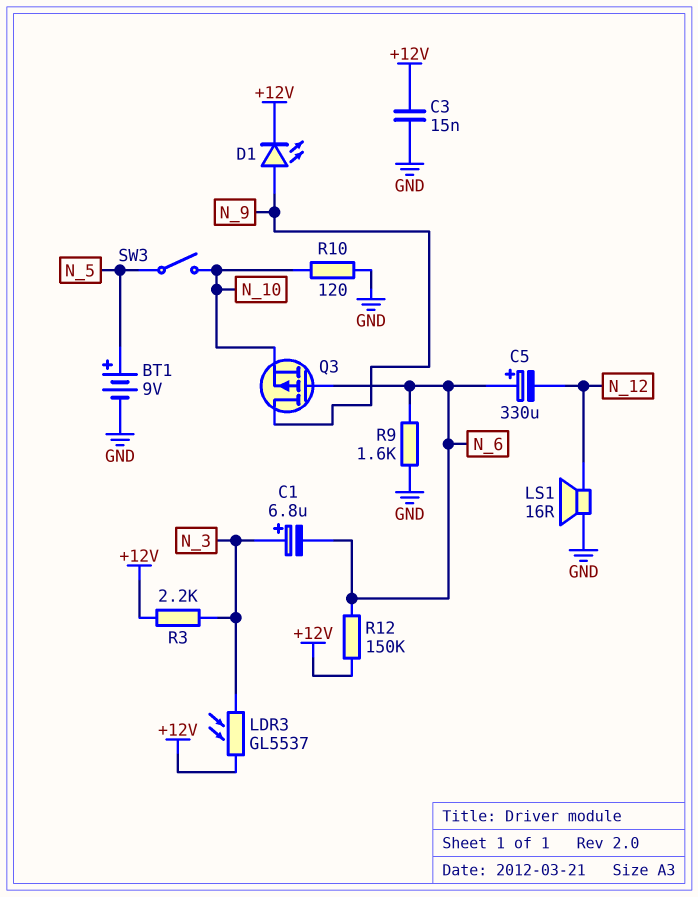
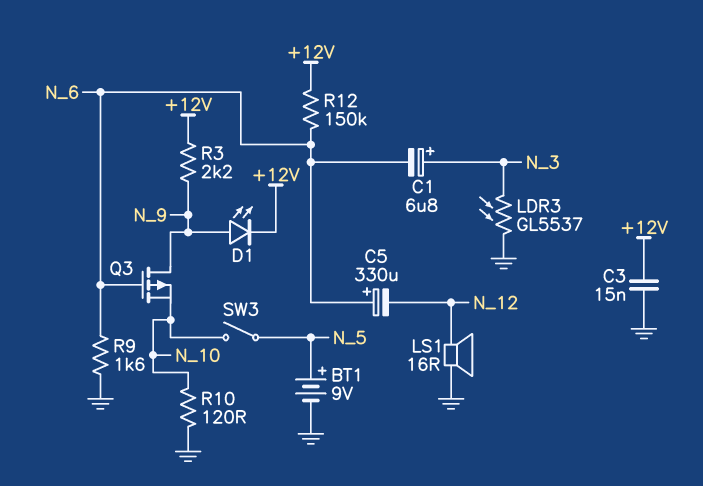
LDR3: GL5537 (+12V, N_3) -> GL5537 (GND, N_3)
R3: 2.2k (+12V, N_3) -> 2.2k (+12V, N_9)

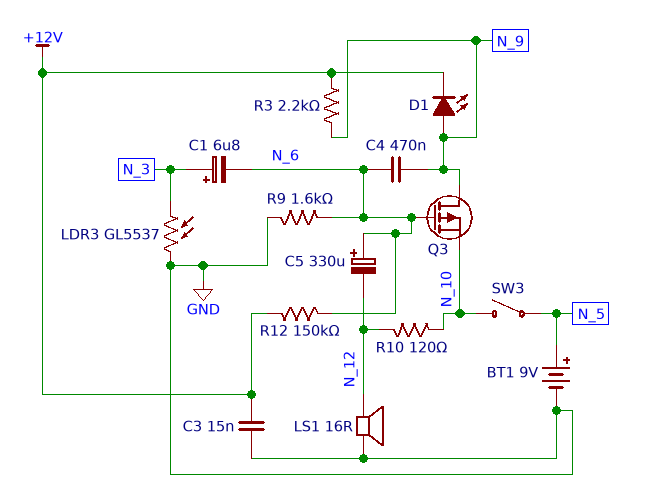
C4: none -> 470nF (N_6, N_9)
R10: 120 (GND, N_10) -> 120 (N_10, N_12)

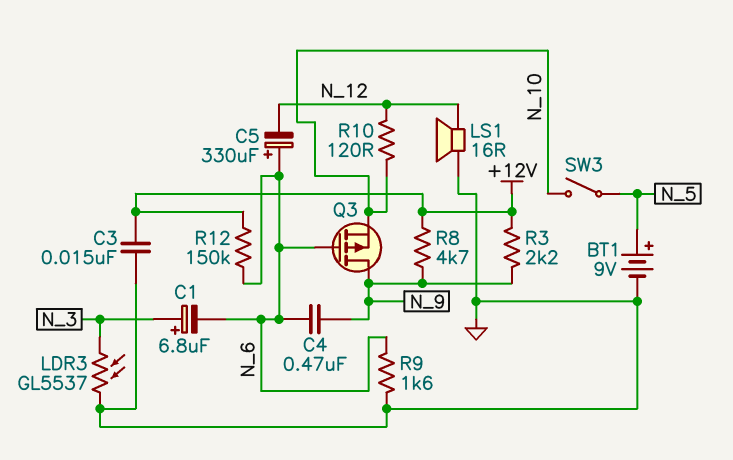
D1: LED (A N_9, K +12V) -> none
R8: none -> 4.7k (+12V, N_9)

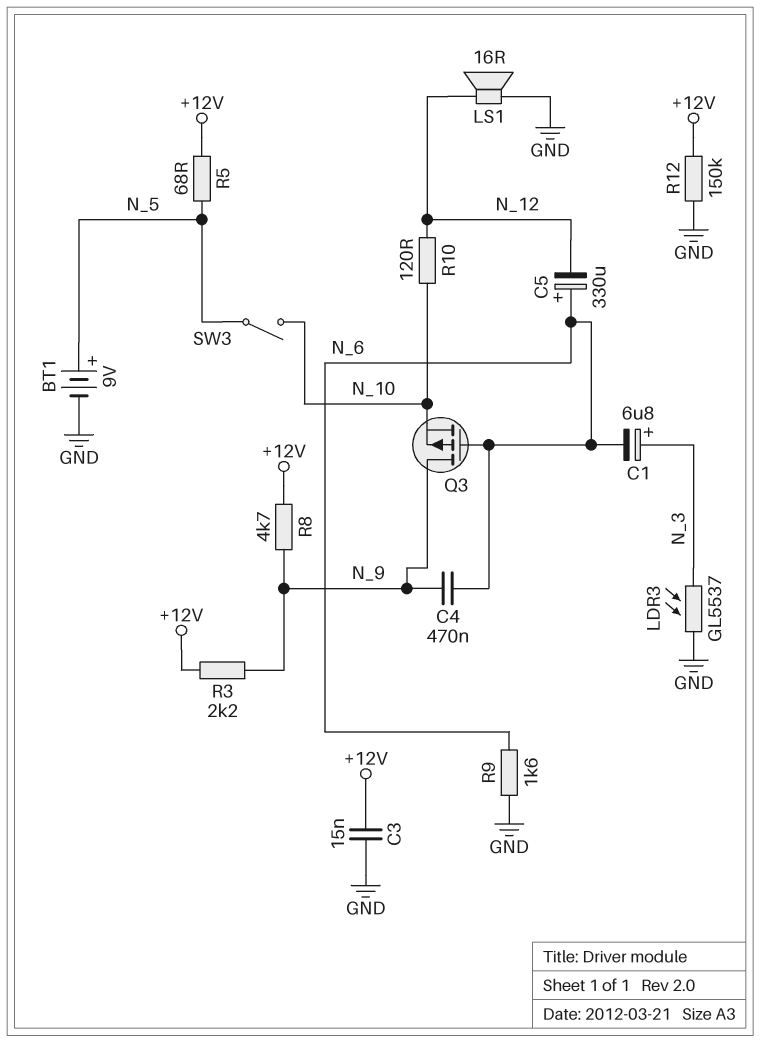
R5: none -> 68 (+12V, N_5)
R12: 150k (+12V, N_6) -> 150k (+12V, GND)

